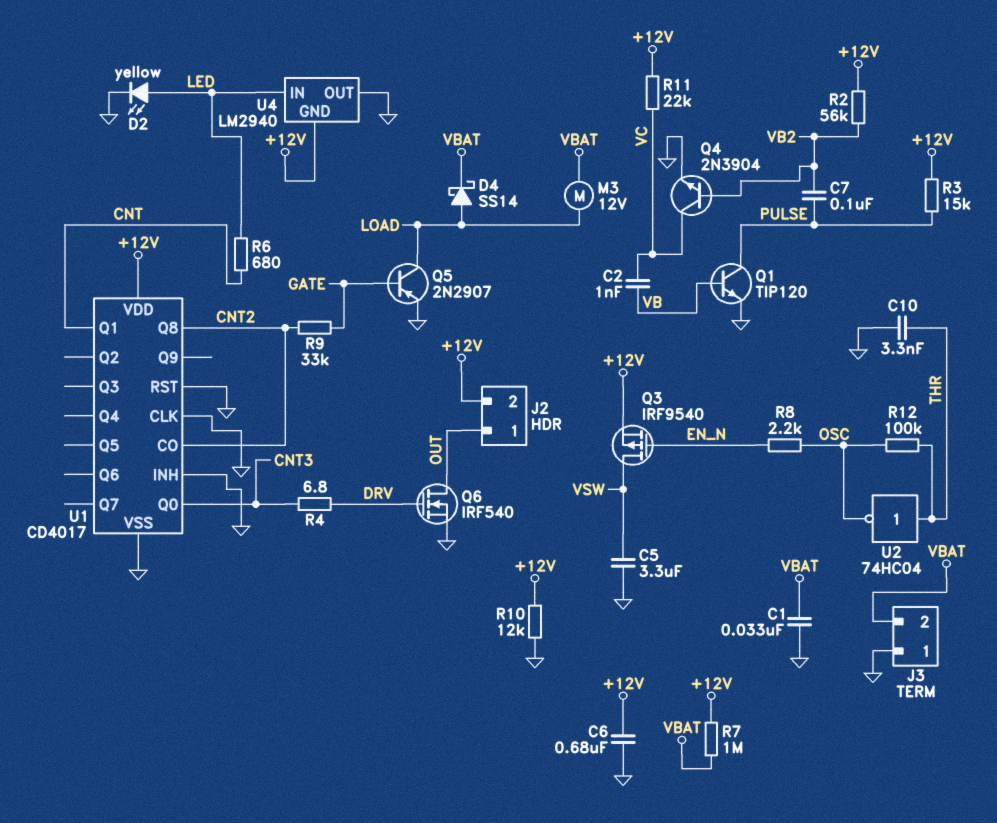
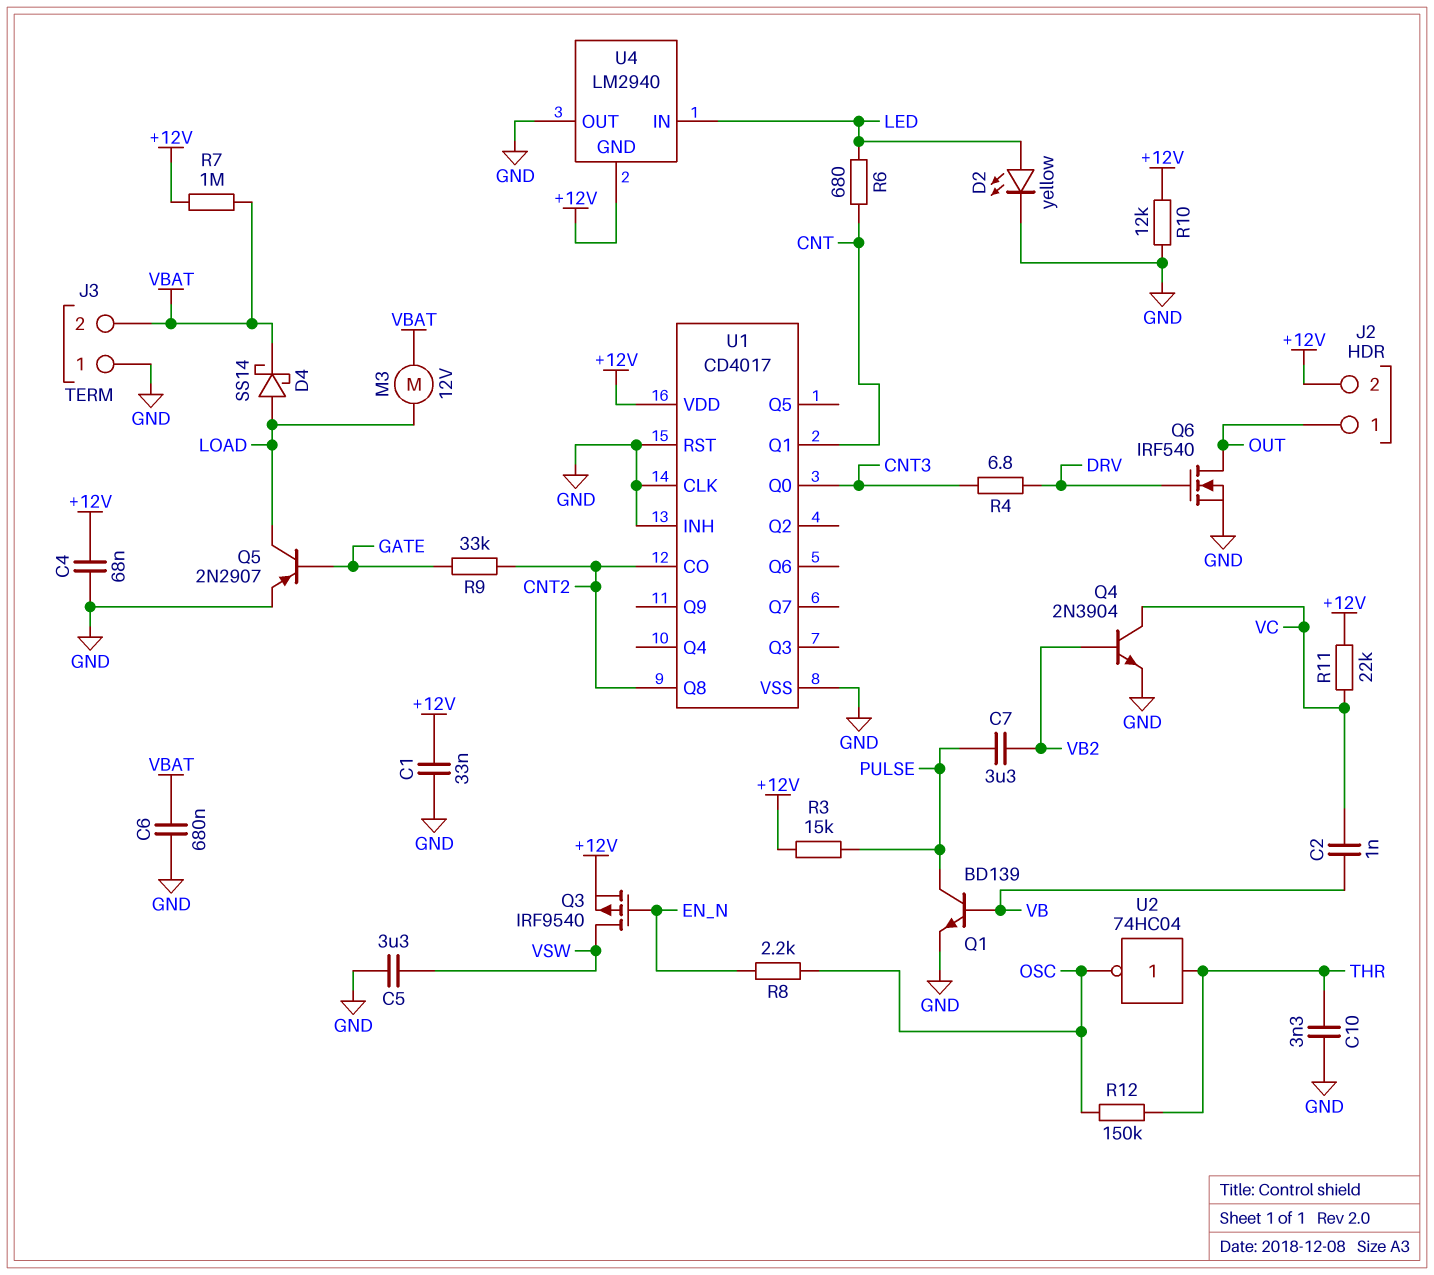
C1: 33nF (GND, VBAT) -> 33nF (+12V, GND)
C4: none -> 68nF (+12V, GND)
C6: 680nF (+12V, GND) -> 680nF (GND, VBAT)
C7: 100nF (PULSE, VB2) -> 3.3uF (PULSE, VB2)
Q1: NPN TIP120 (B VB, C PULSE, E GND) -> NPN BD139 (B VB, C PULSE, E GND)
R2: 56k (+12V, VB2) -> none
R12: 100k (OSC, THR) -> 150k (OSC, THR)

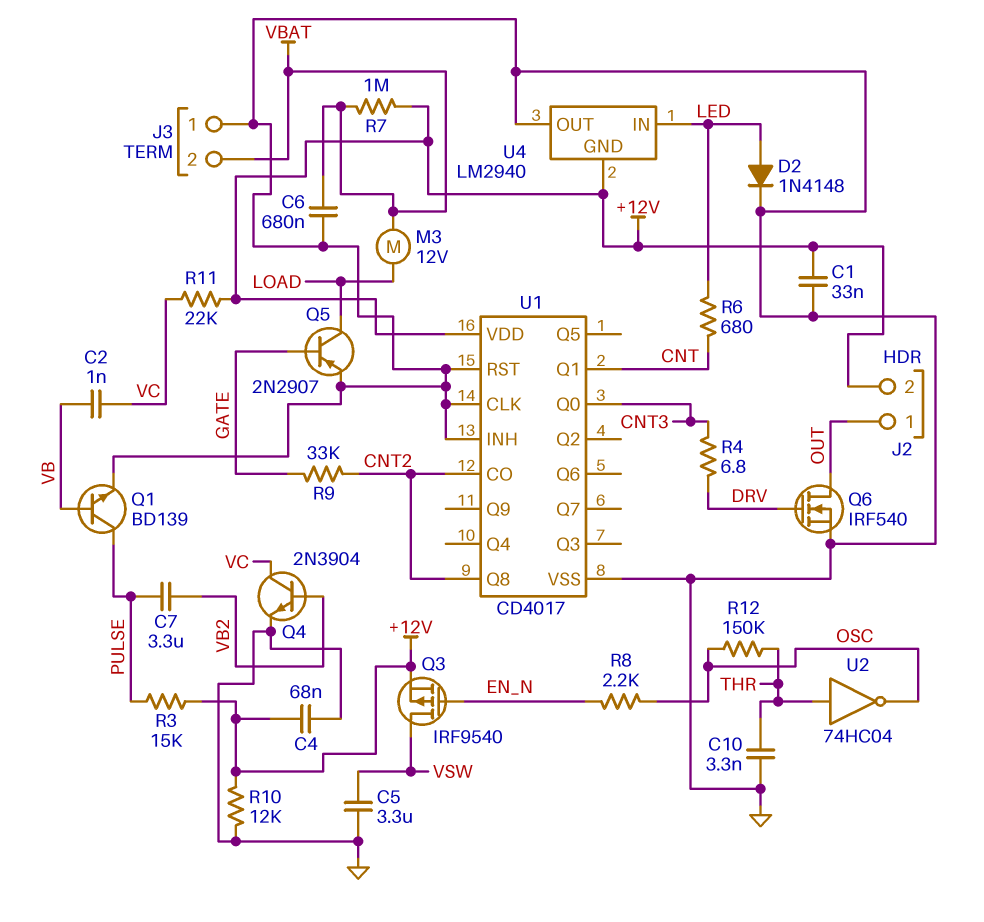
D2: LED yellow (A LED, K GND) -> diode 1N4148 (A LED, K GND)
D4: schottky SS14 (A LOAD, K VBAT) -> none

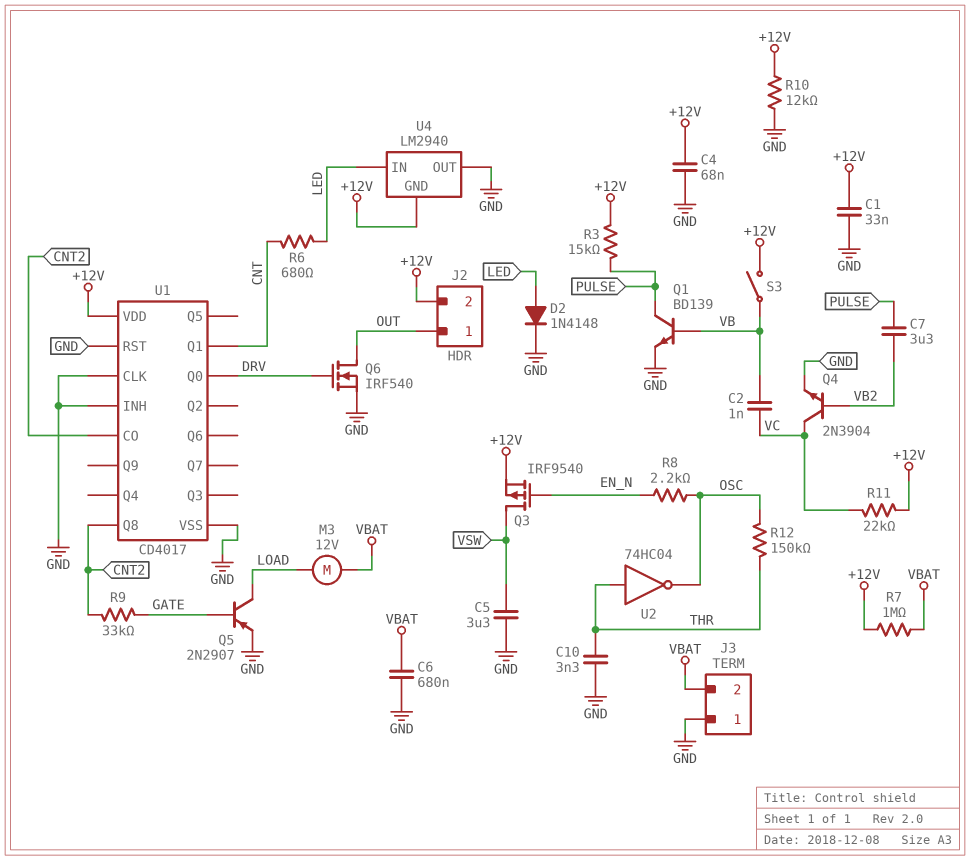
R4: 6.8 (CNT3, DRV) -> none
S3: none -> switch (+12V, VB)
U1 pin Q0: CNT3 -> DRV

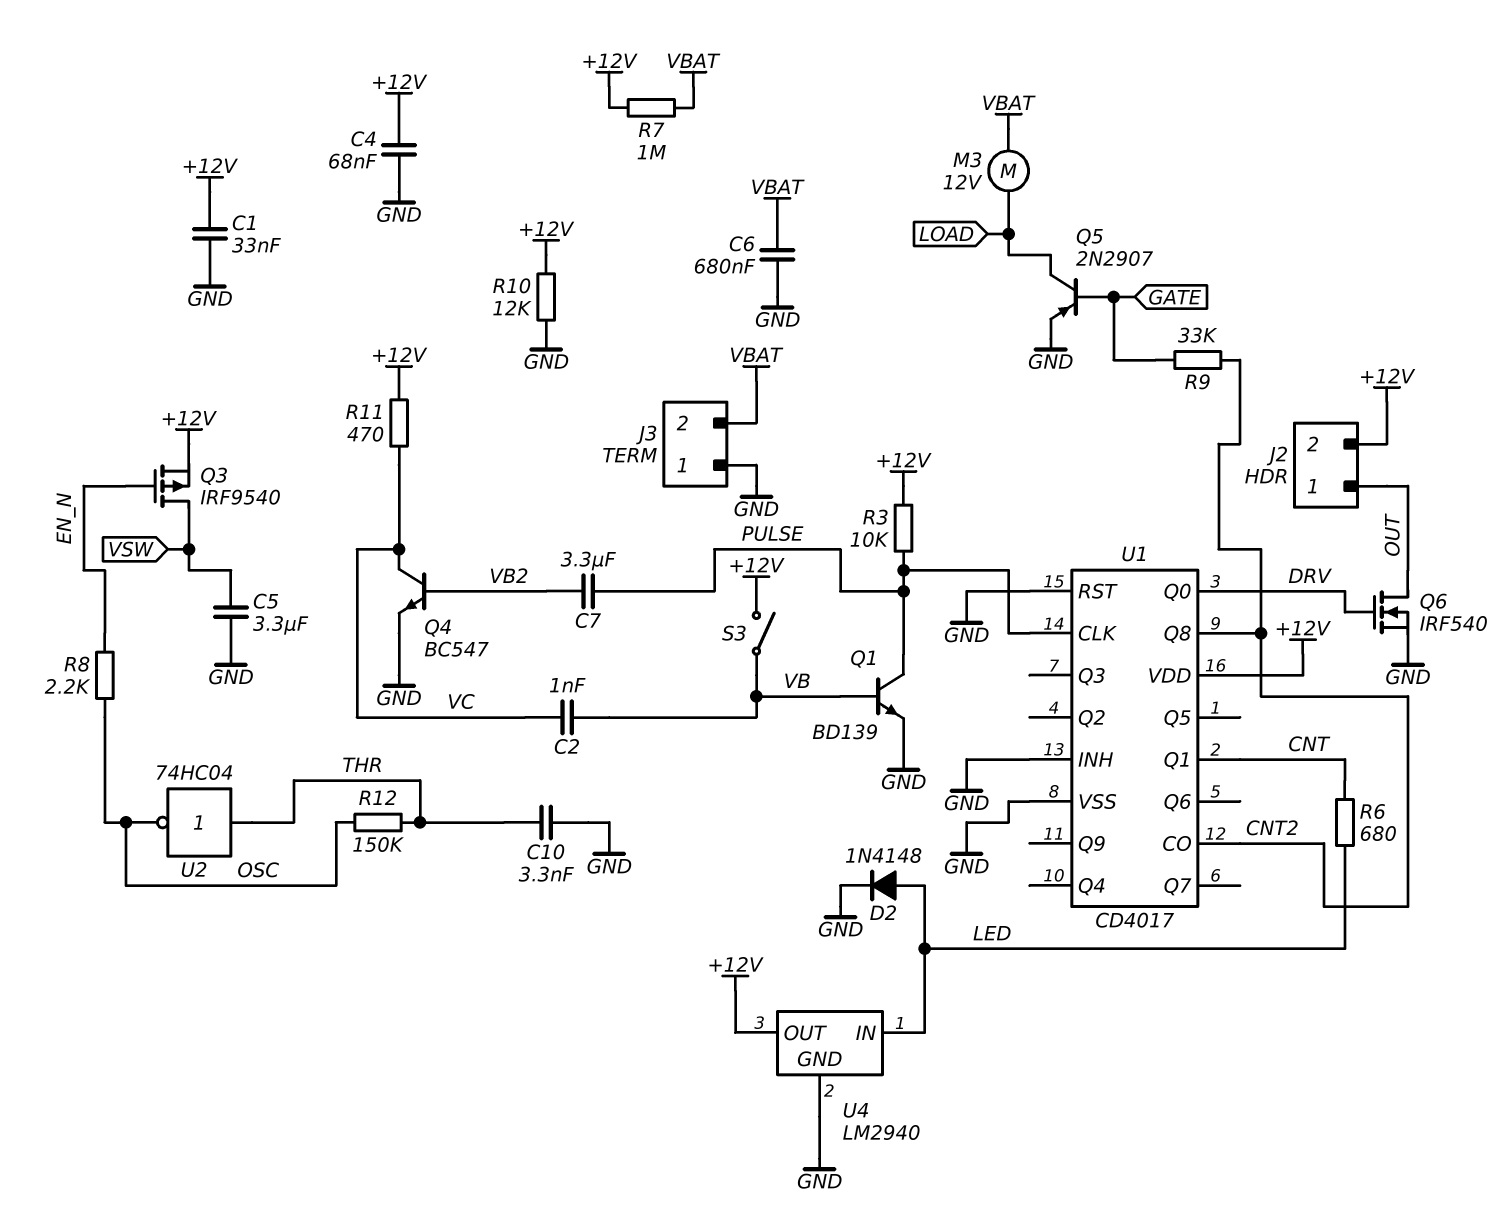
Q4: NPN 2N3904 (B VB2, C VC, E GND) -> NPN BC547 (B VB2, C VC, E GND)
R3: 15k (+12V, PULSE) -> 10k (+12V, PULSE)
R11: 22k (+12V, VC) -> 470 (+12V, VC)
U1 pin CLK: GND -> PULSE
U4 pin GND: +12V -> GND
U4 pin OUT: GND -> +12V

